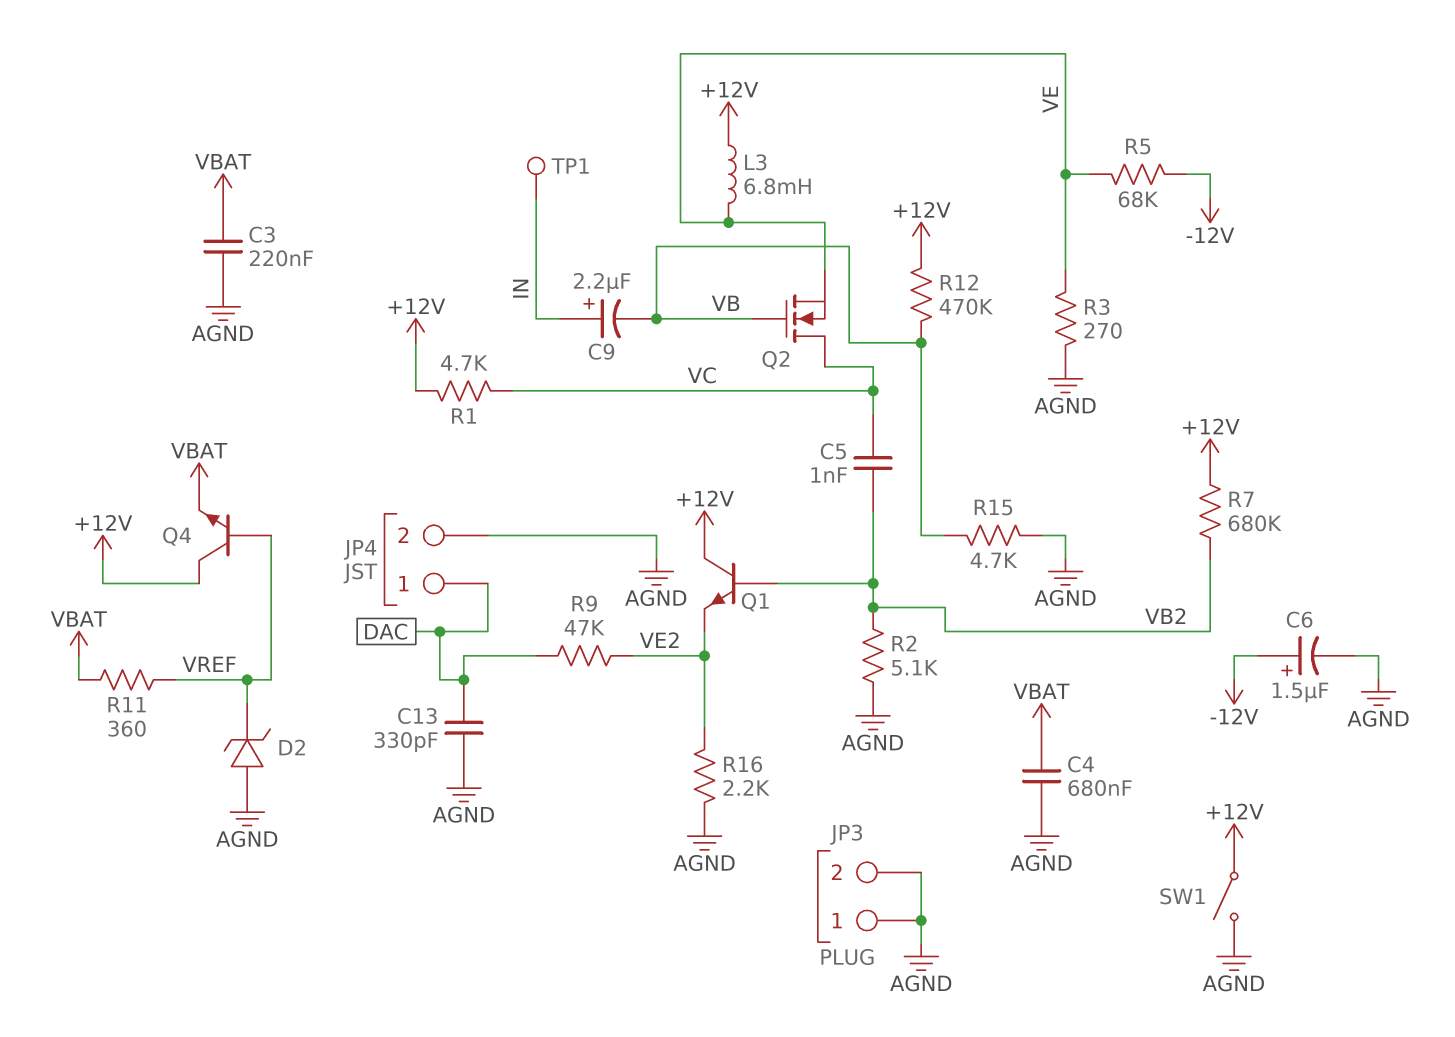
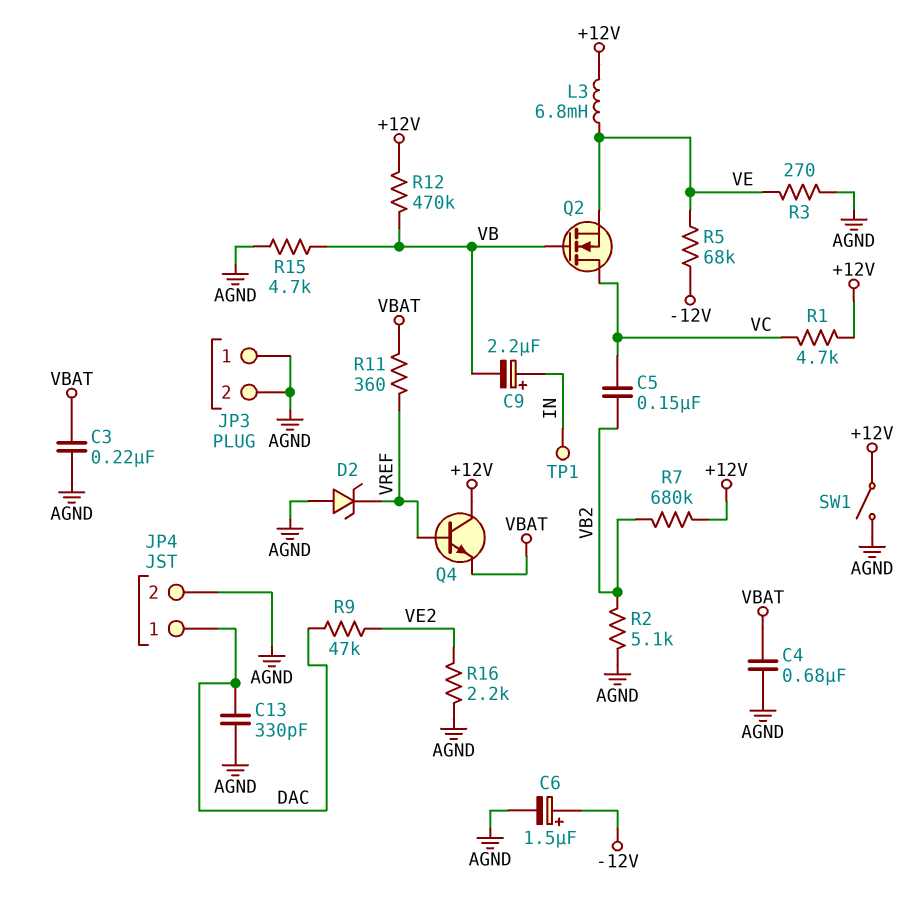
C5: 1nF (VB2, VC) -> 150nF (VB2, VC)
Q1: NPN (B VB2, C +12V, E VE2) -> none

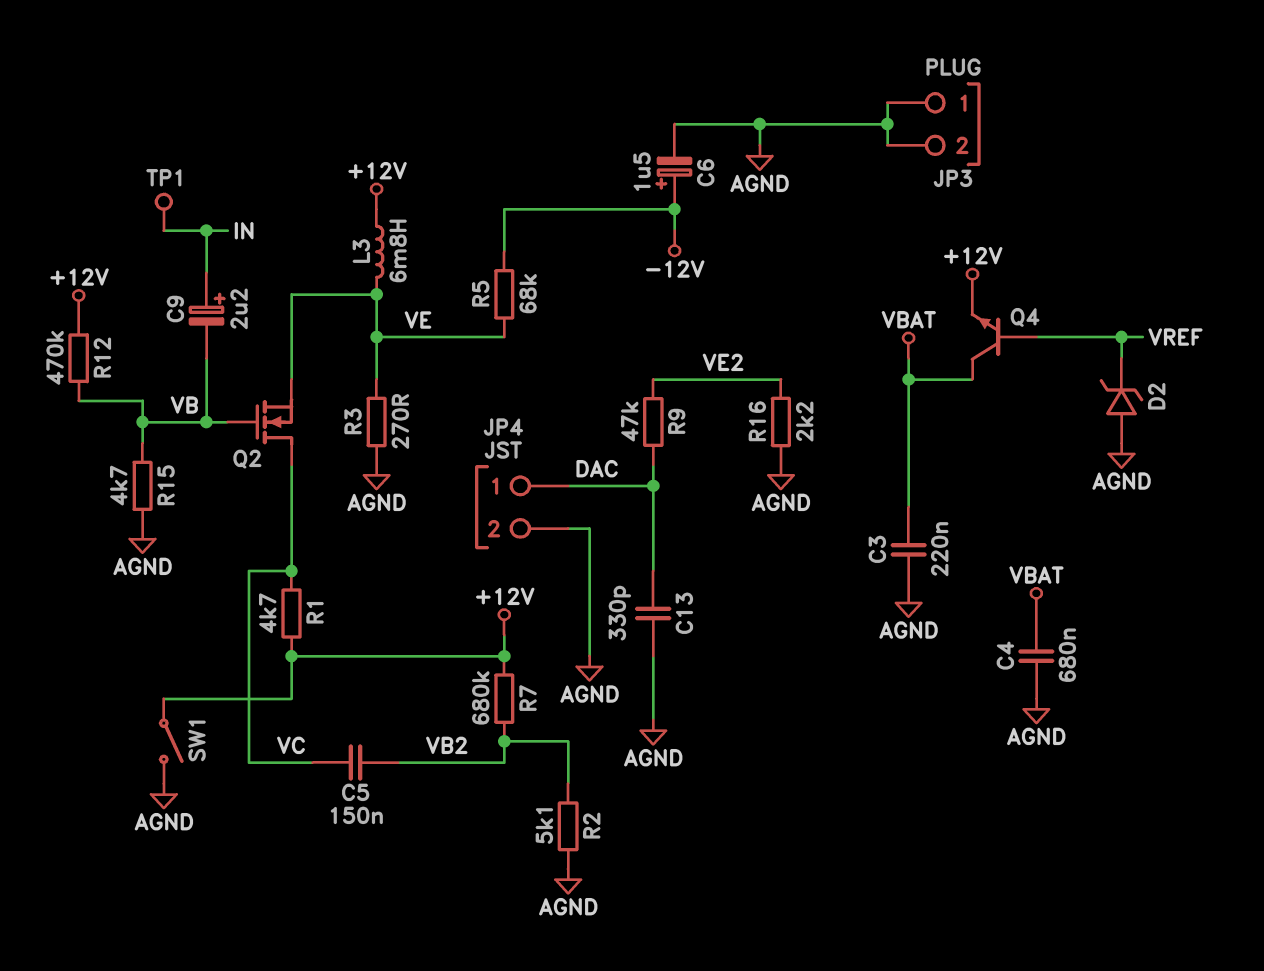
Q4: NPN (B VREF, C +12V, E VBAT) -> NPN (B VREF, C VBAT, E +12V)
R11: 360 (VBAT, VREF) -> none

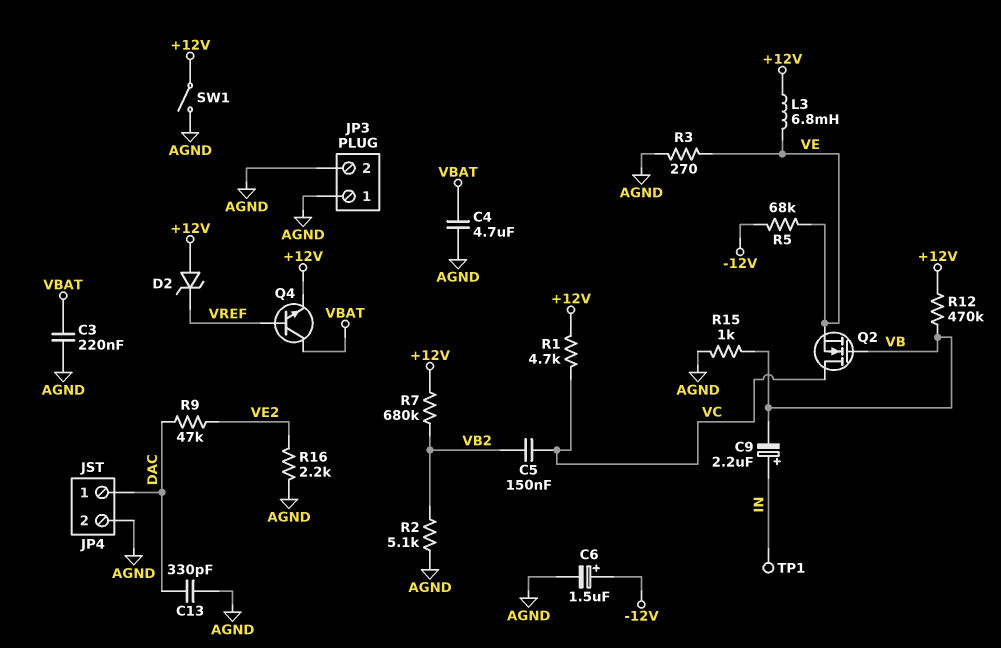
C4: 680nF (AGND, VBAT) -> 4.7uF (AGND, VBAT)
D2: zener (A AGND, K VREF) -> zener (A +12V, K VREF)
R15: 4.7k (AGND, VB) -> 1k (AGND, VB)

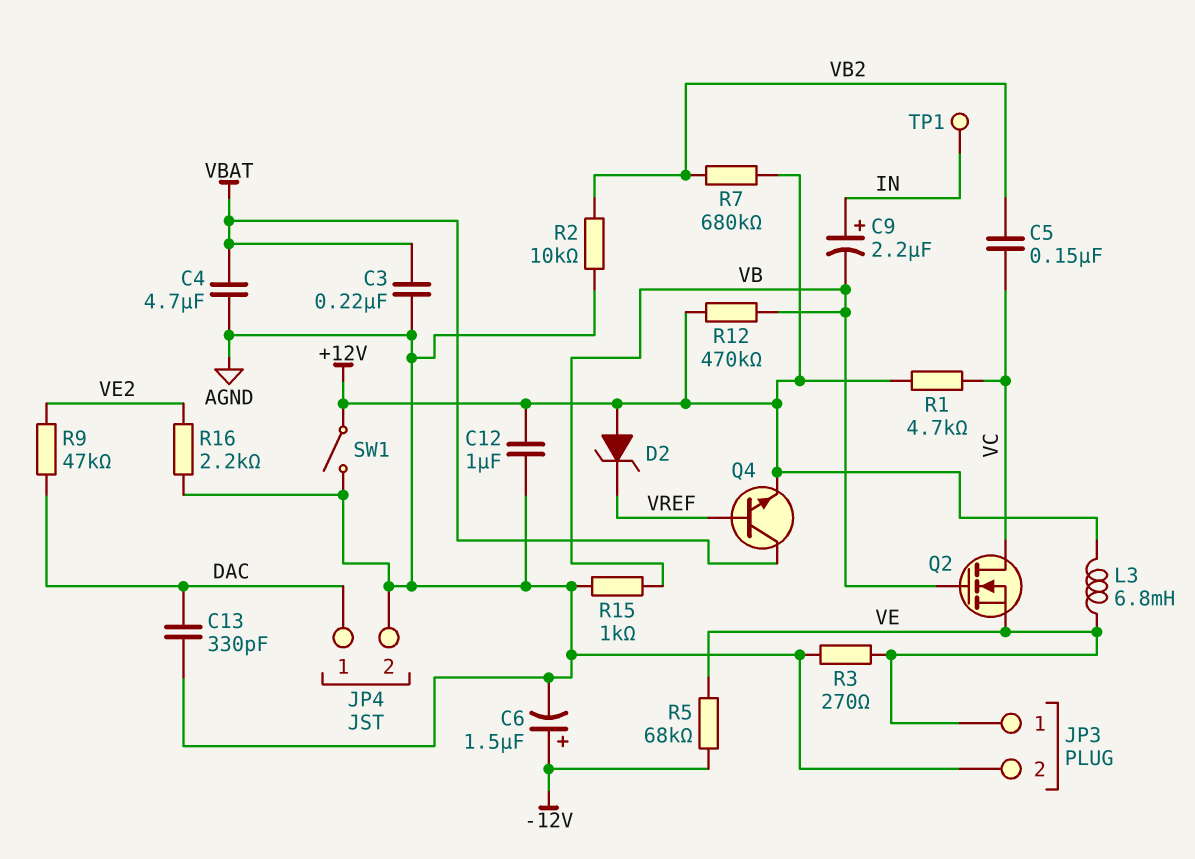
C12: none -> 1uF (+12V, AGND)
JP3 pin 1: AGND -> VE
R2: 5.1k (AGND, VB2) -> 10k (AGND, VB2)

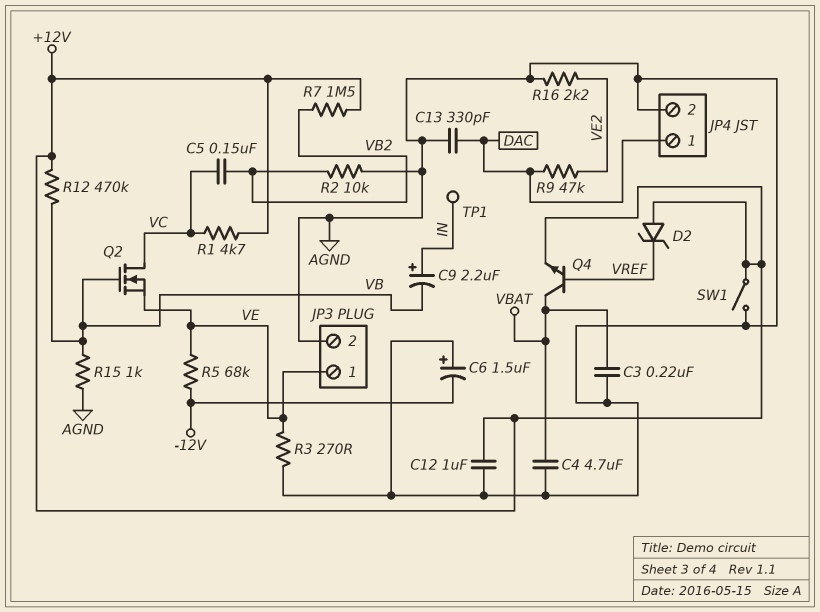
C6: 1.5uF (plus -12V, minus AGND) -> 1.5uF (plus AGND, minus -12V)
L3: 6.8mH (+12V, VE) -> none
R7: 680k (+12V, VB2) -> 1.5M (+12V, VB2)

